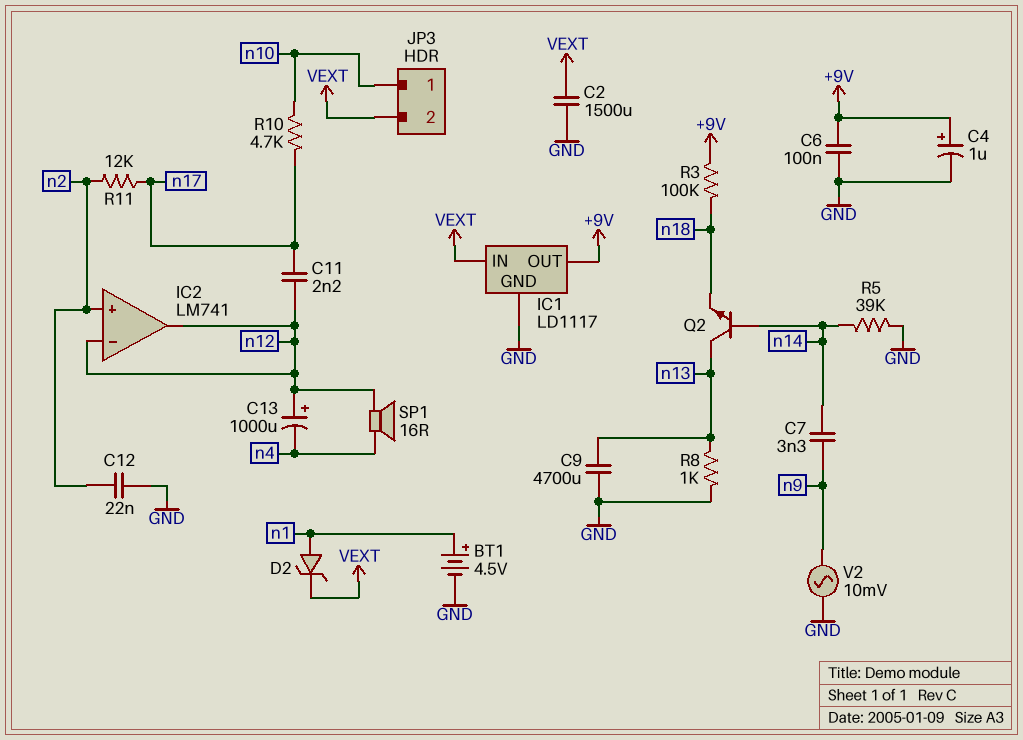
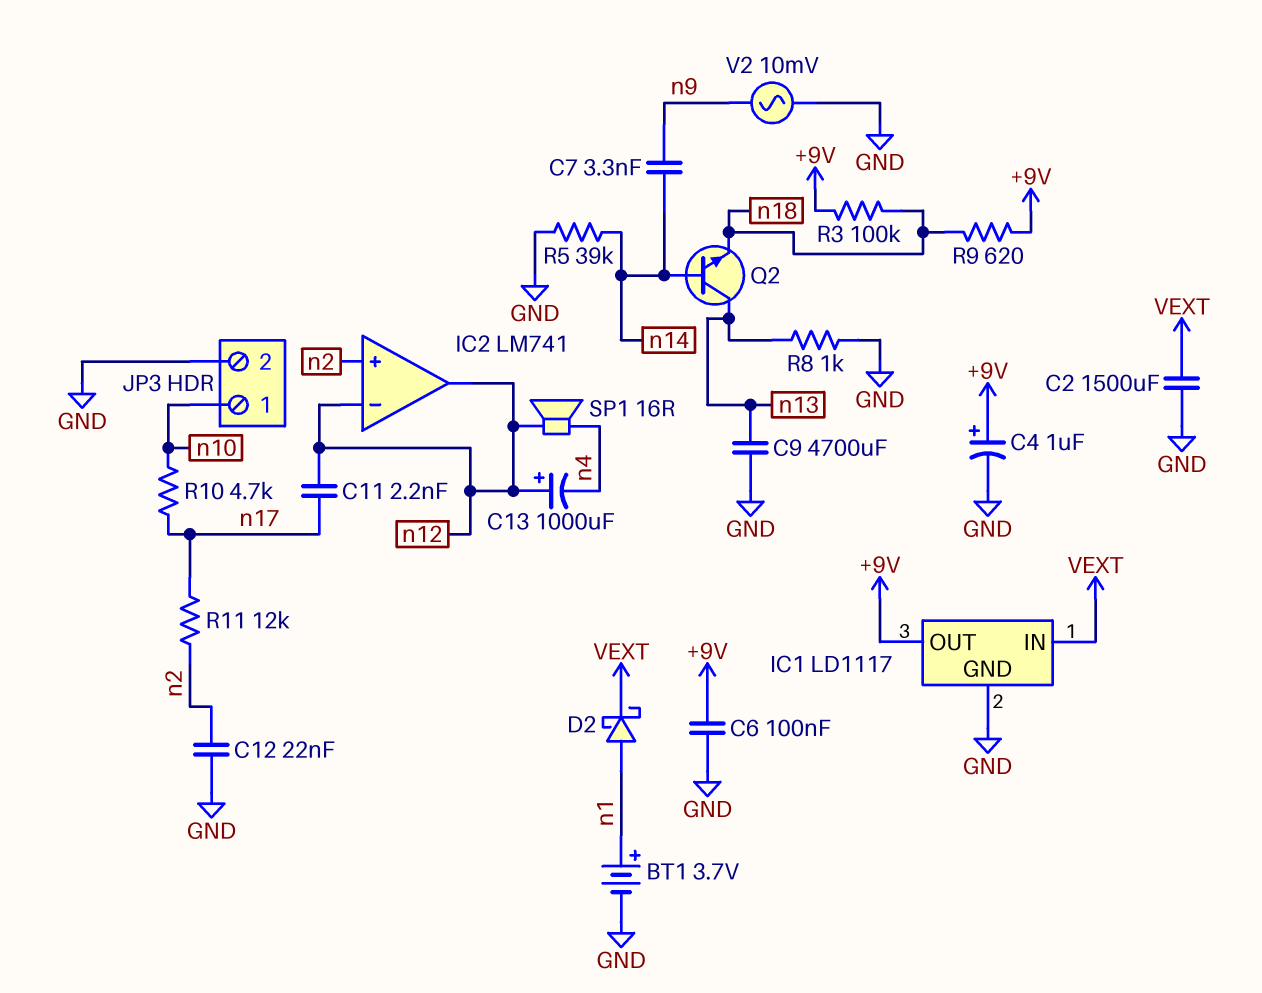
BT1: 4.5V (plus n1, minus GND) -> 3.7V (plus n1, minus GND)
D2: zener (A n1, K VEXT) -> schottky (A n1, K VEXT)
JP3 pin 2: VEXT -> GND
R9: none -> 620 (+9V, n18)

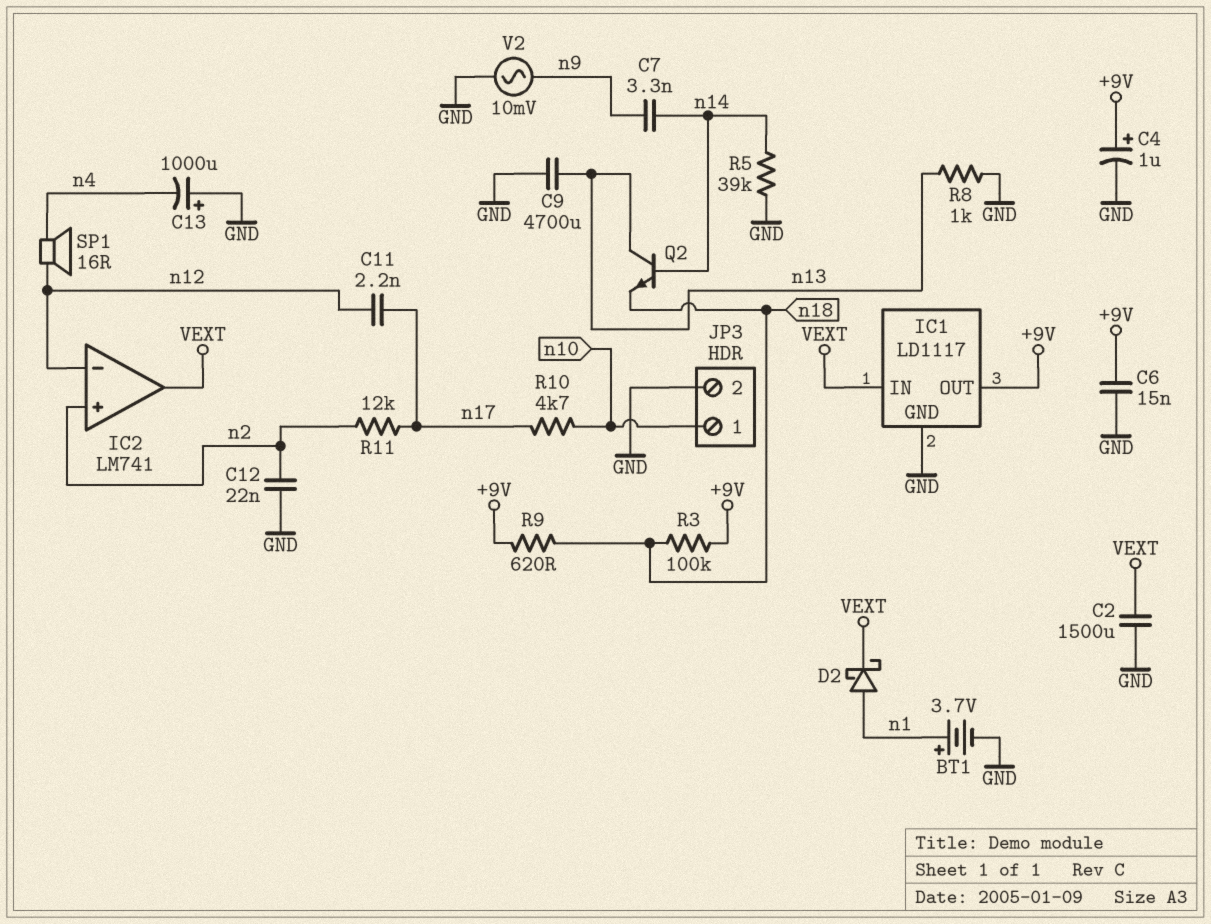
C6: 100nF (+9V, GND) -> 15nF (+9V, GND)
C13: 1000uF (plus n12, minus n4) -> 1000uF (plus GND, minus n4)
IC2 pin out: n12 -> VEXT

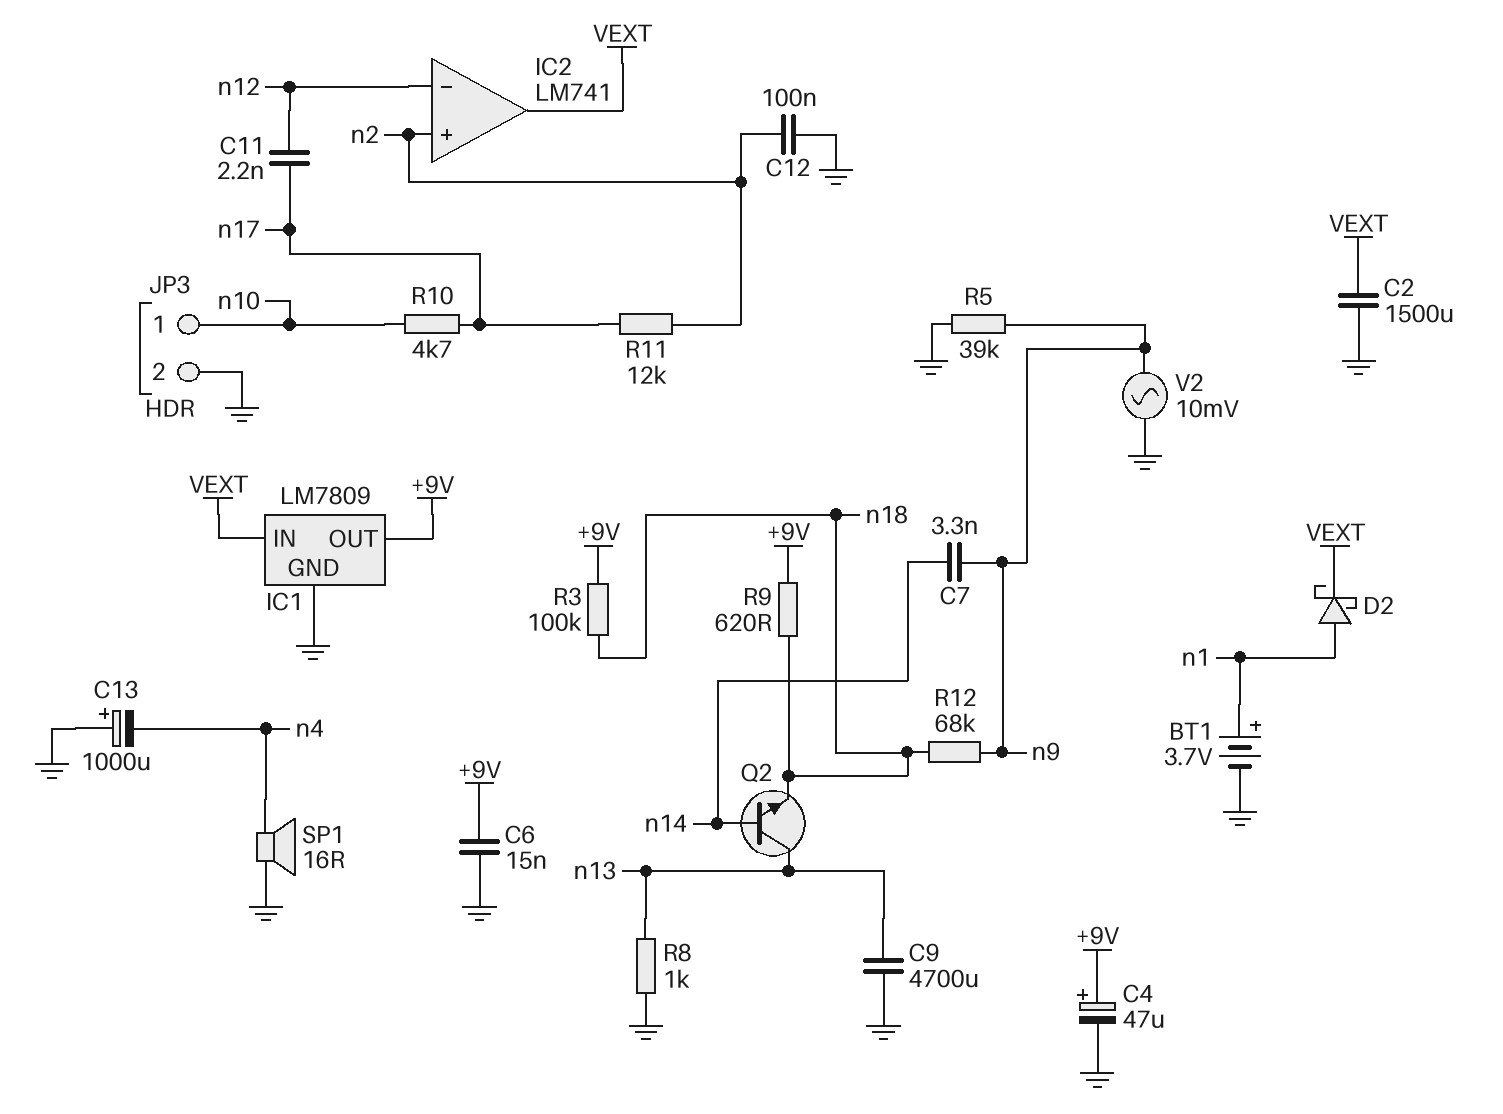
C4: 1uF (plus +9V, minus GND) -> 47uF (plus +9V, minus GND)
C12: 22nF (GND, n2) -> 100nF (GND, n2)
IC1: LD1117 -> LM7809
R5: 39k (GND, n14) -> 39k (GND, n9)
R12: none -> 68k (n9, n18)
SP1: speaker 16R (n4, n12) -> speaker 16R (GND, n4)

